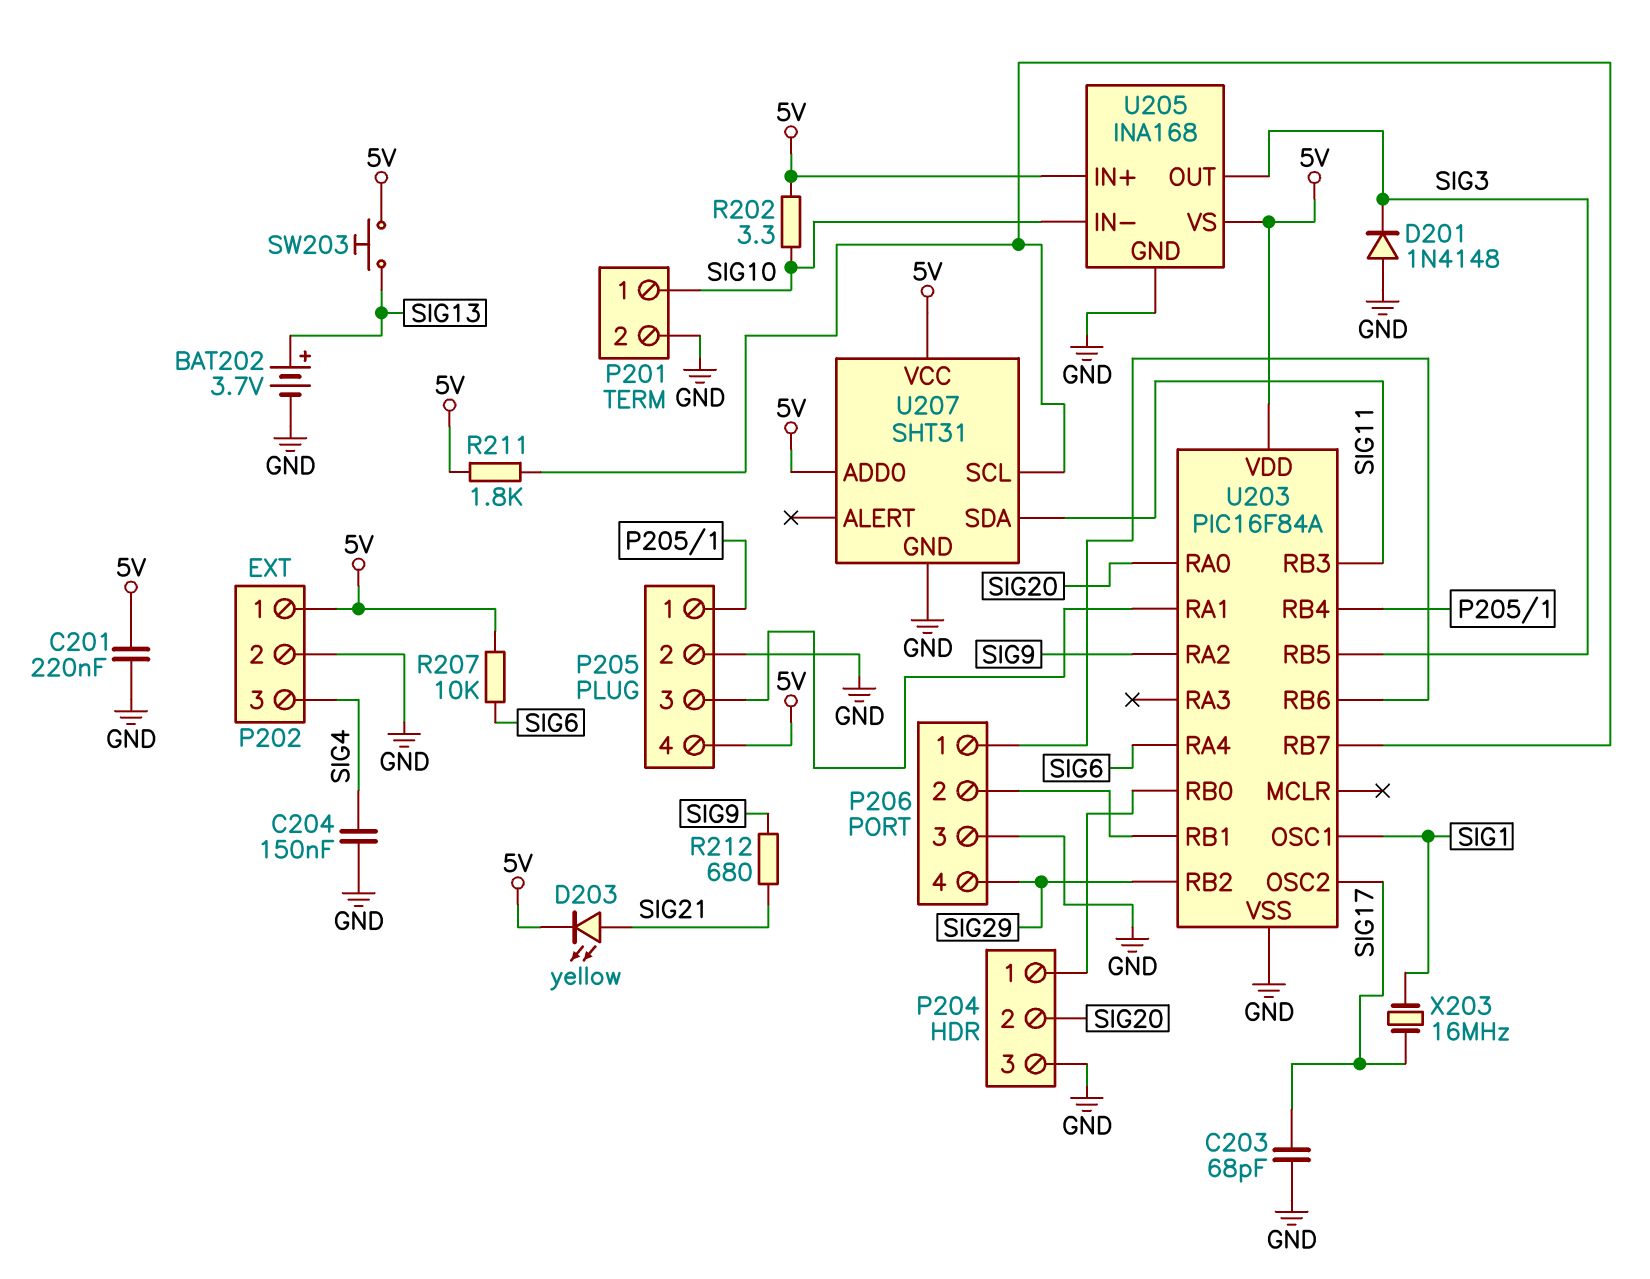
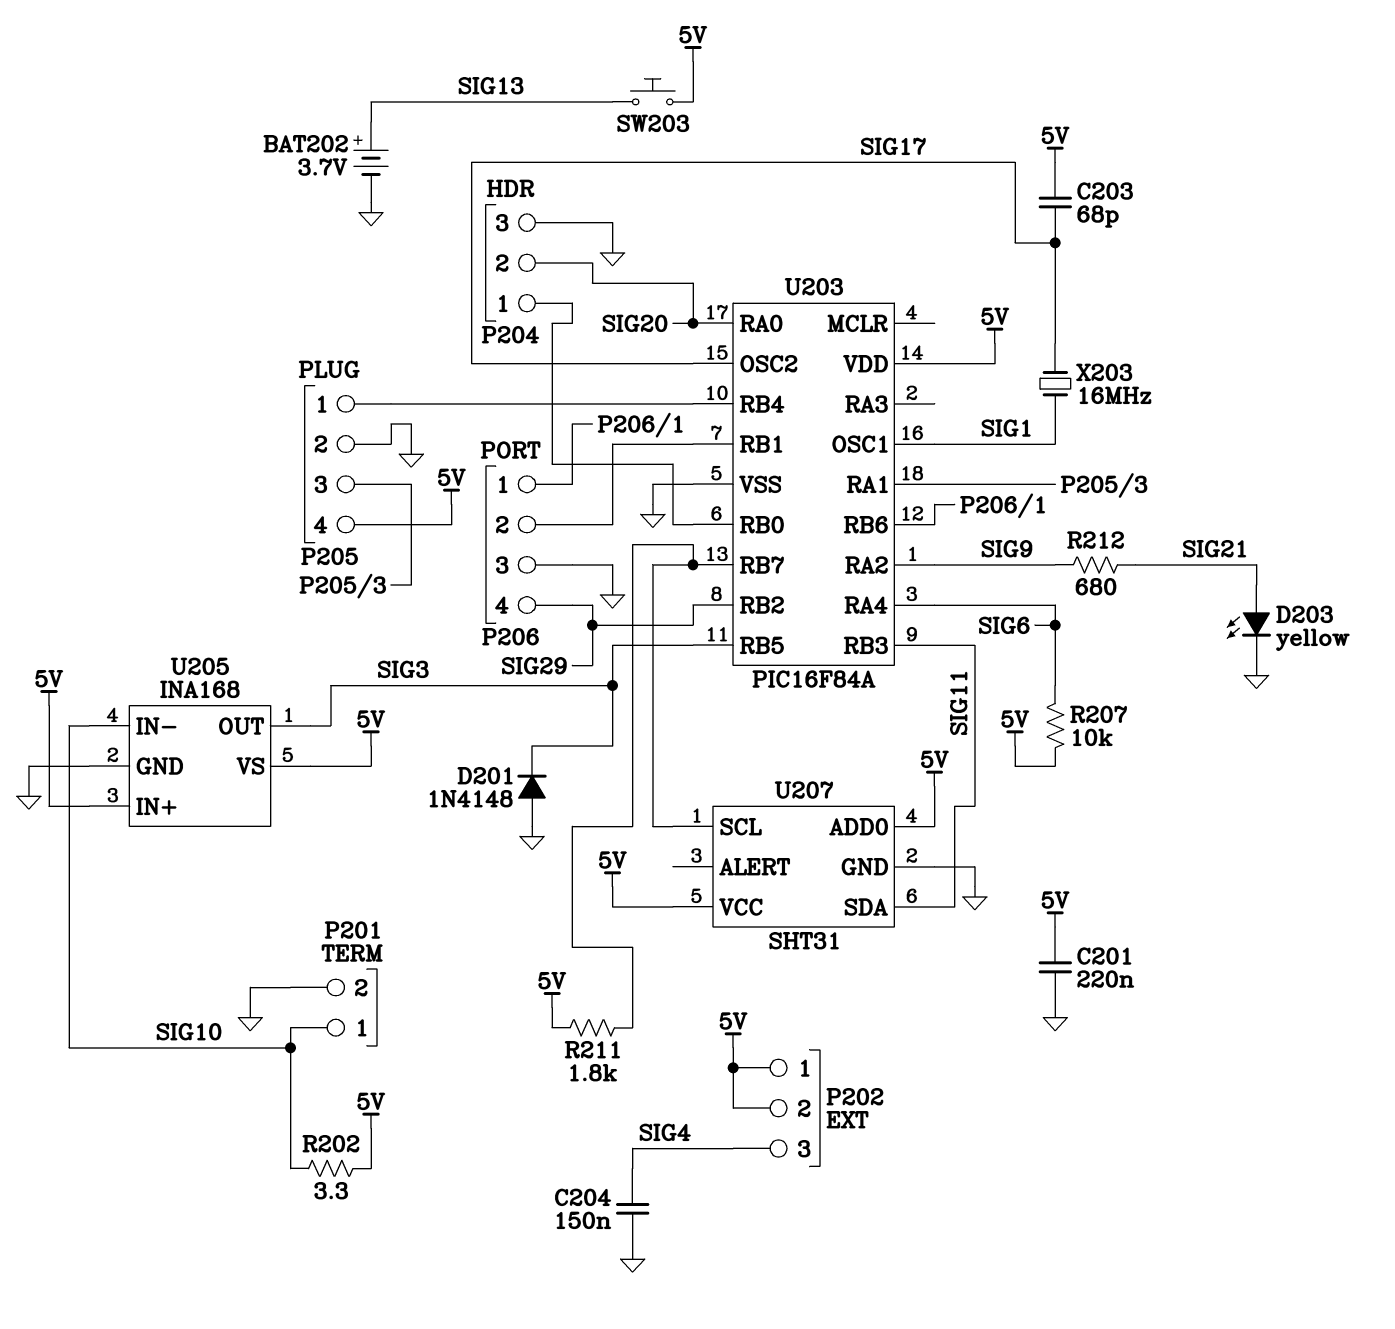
C203: 68pF (GND, SIG17) -> 68pF (5V, SIG17)
D203: LED yellow (A SIG21, K 5V) -> LED yellow (A SIG21, K GND)
P202 pin 2: GND -> 5V

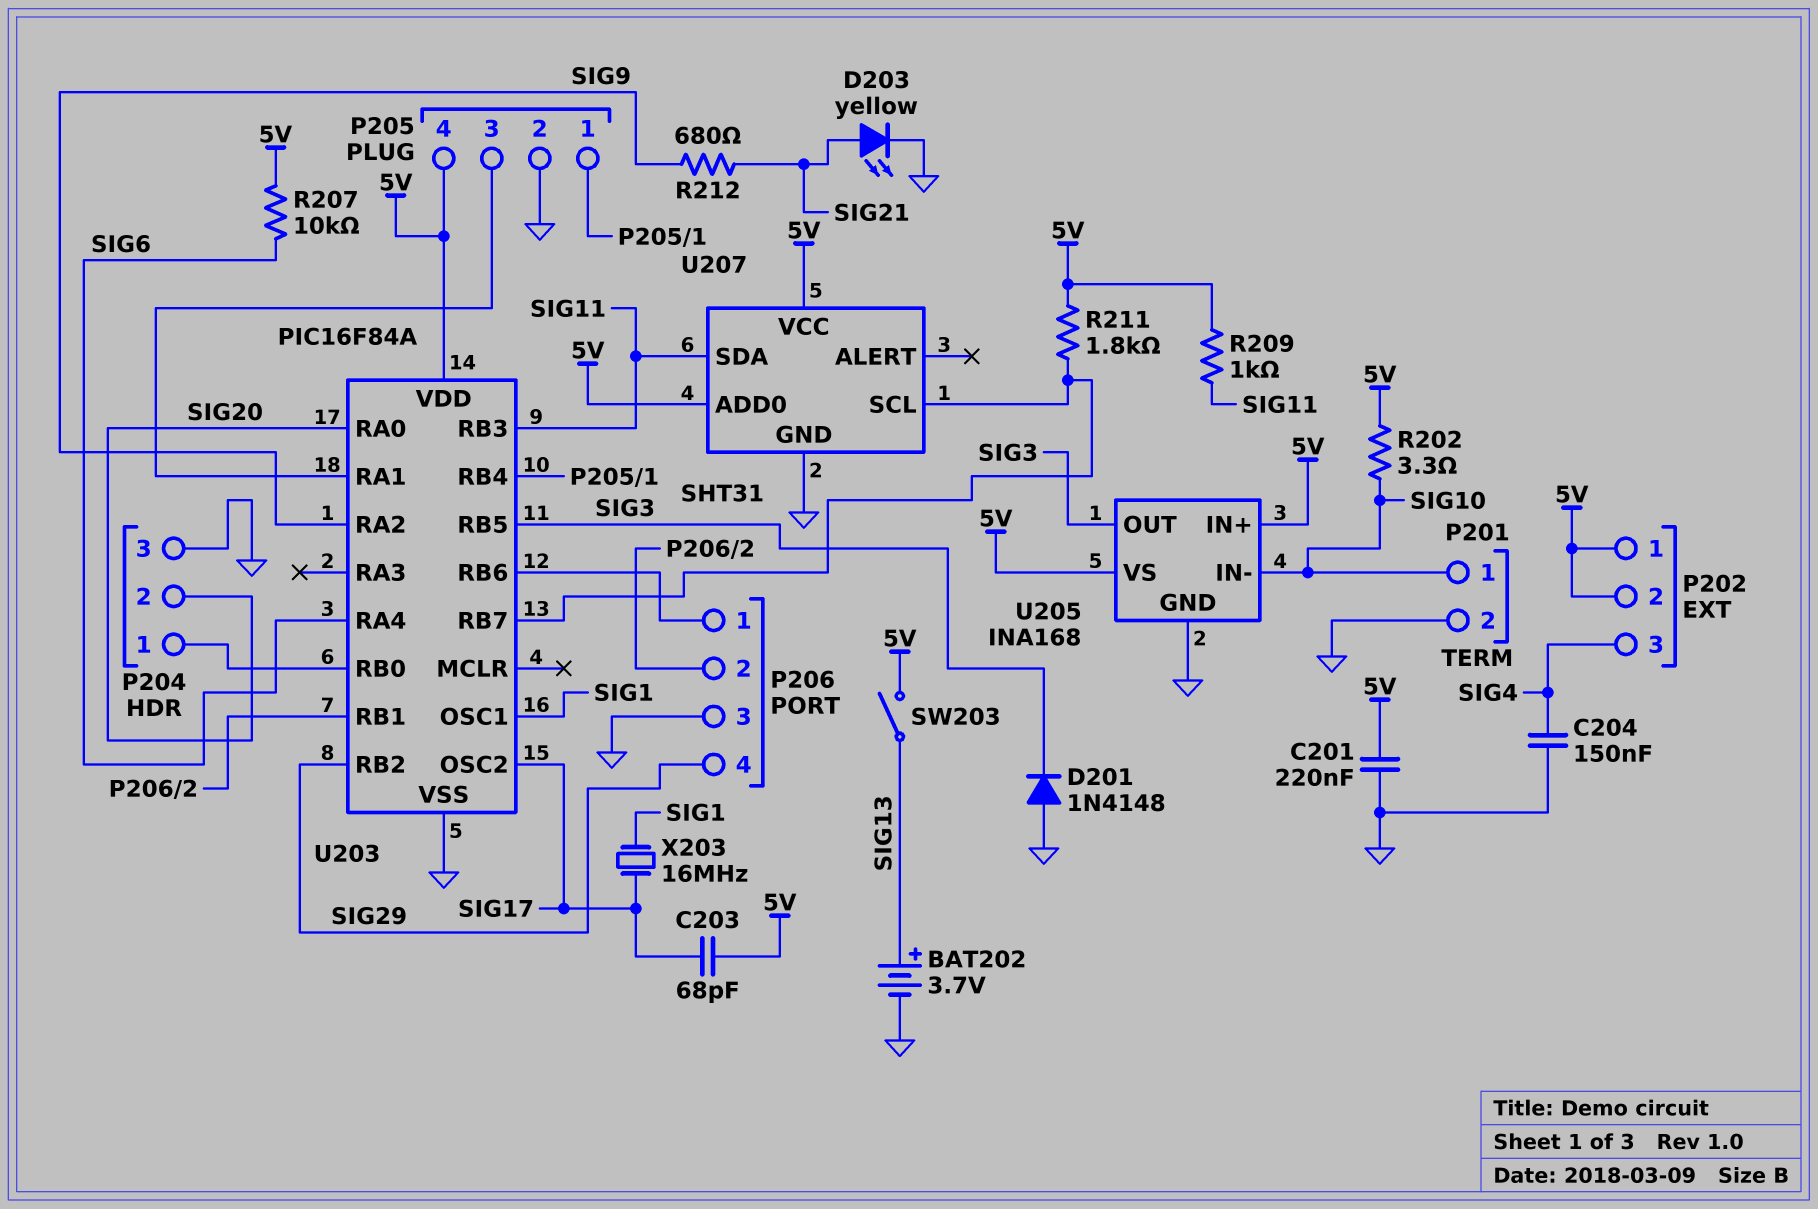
R209: none -> 1k (5V, SIG11)
SW203: button (5V, SIG13) -> switch (5V, SIG13)

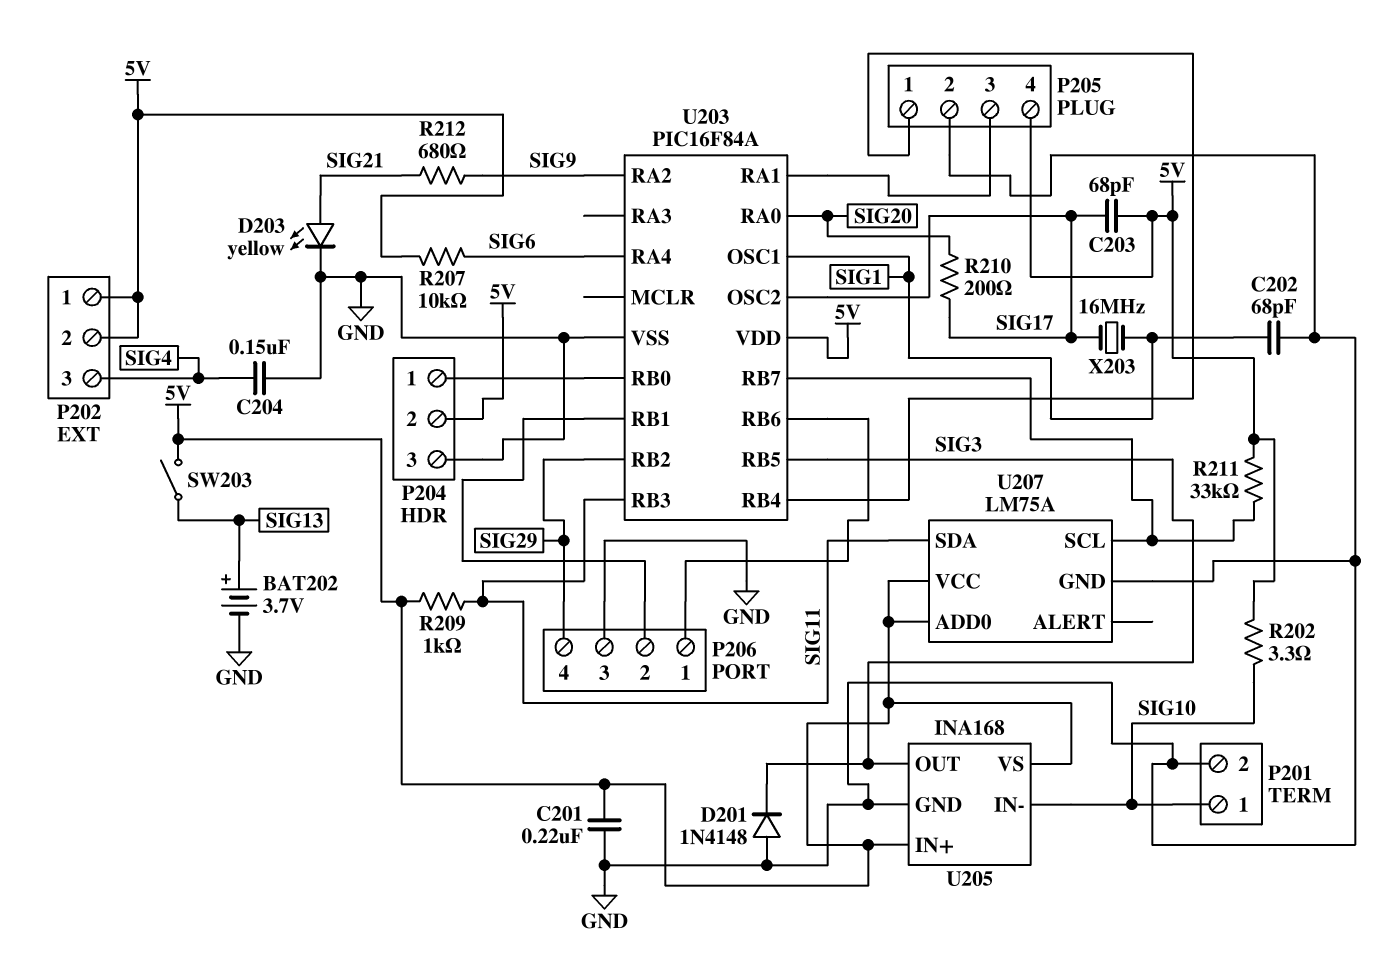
C202: none -> 68pF (GND, SIG1)
P204 pin 2: SIG20 -> 5V
R210: none -> 200 (SIG17, SIG20)
R211: 1.8k (5V, U203/RB7) -> 33k (5V, U203/RB7)
U207: SHT31 -> LM75A

